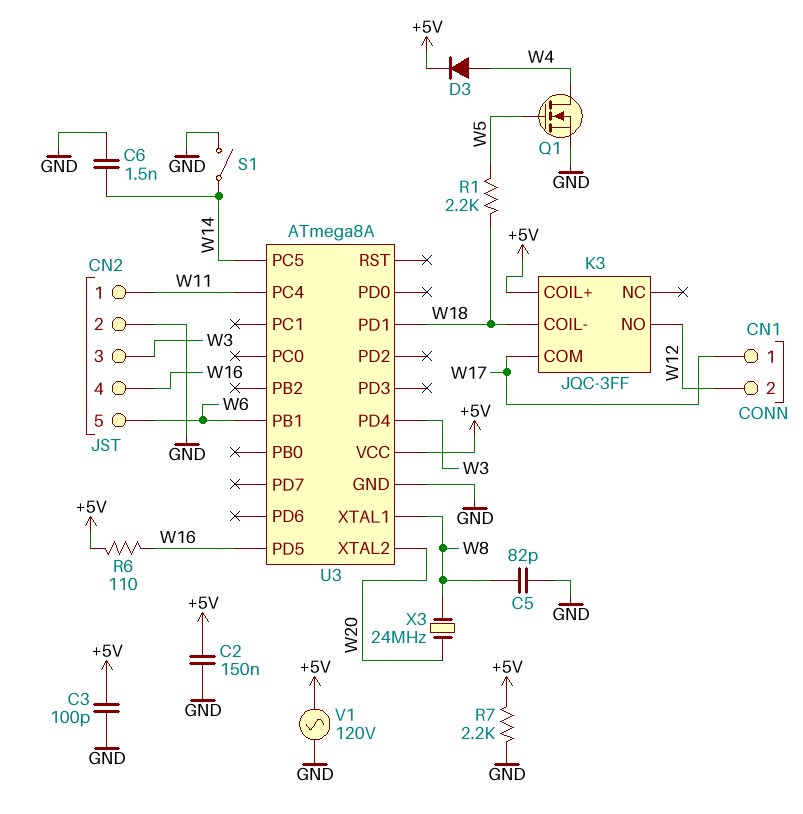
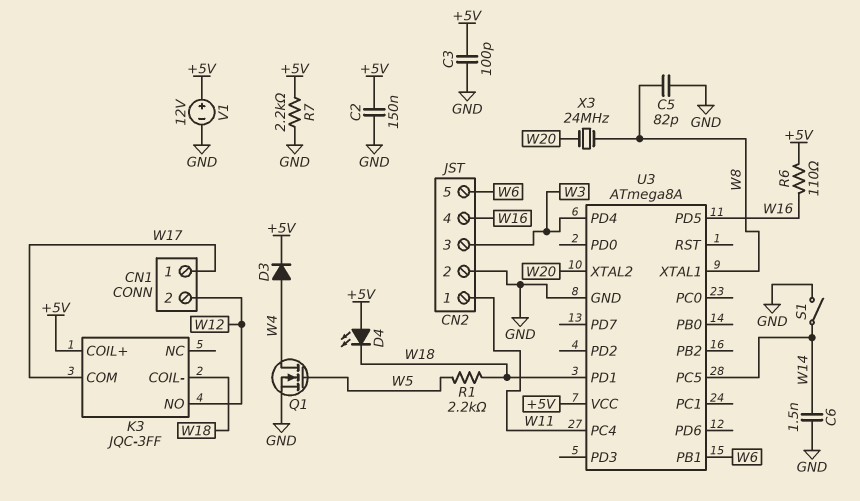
D4: none -> LED (A +5V, K W18)
V1: AC 120V (+5V, GND) -> 12V (plus +5V, minus GND)

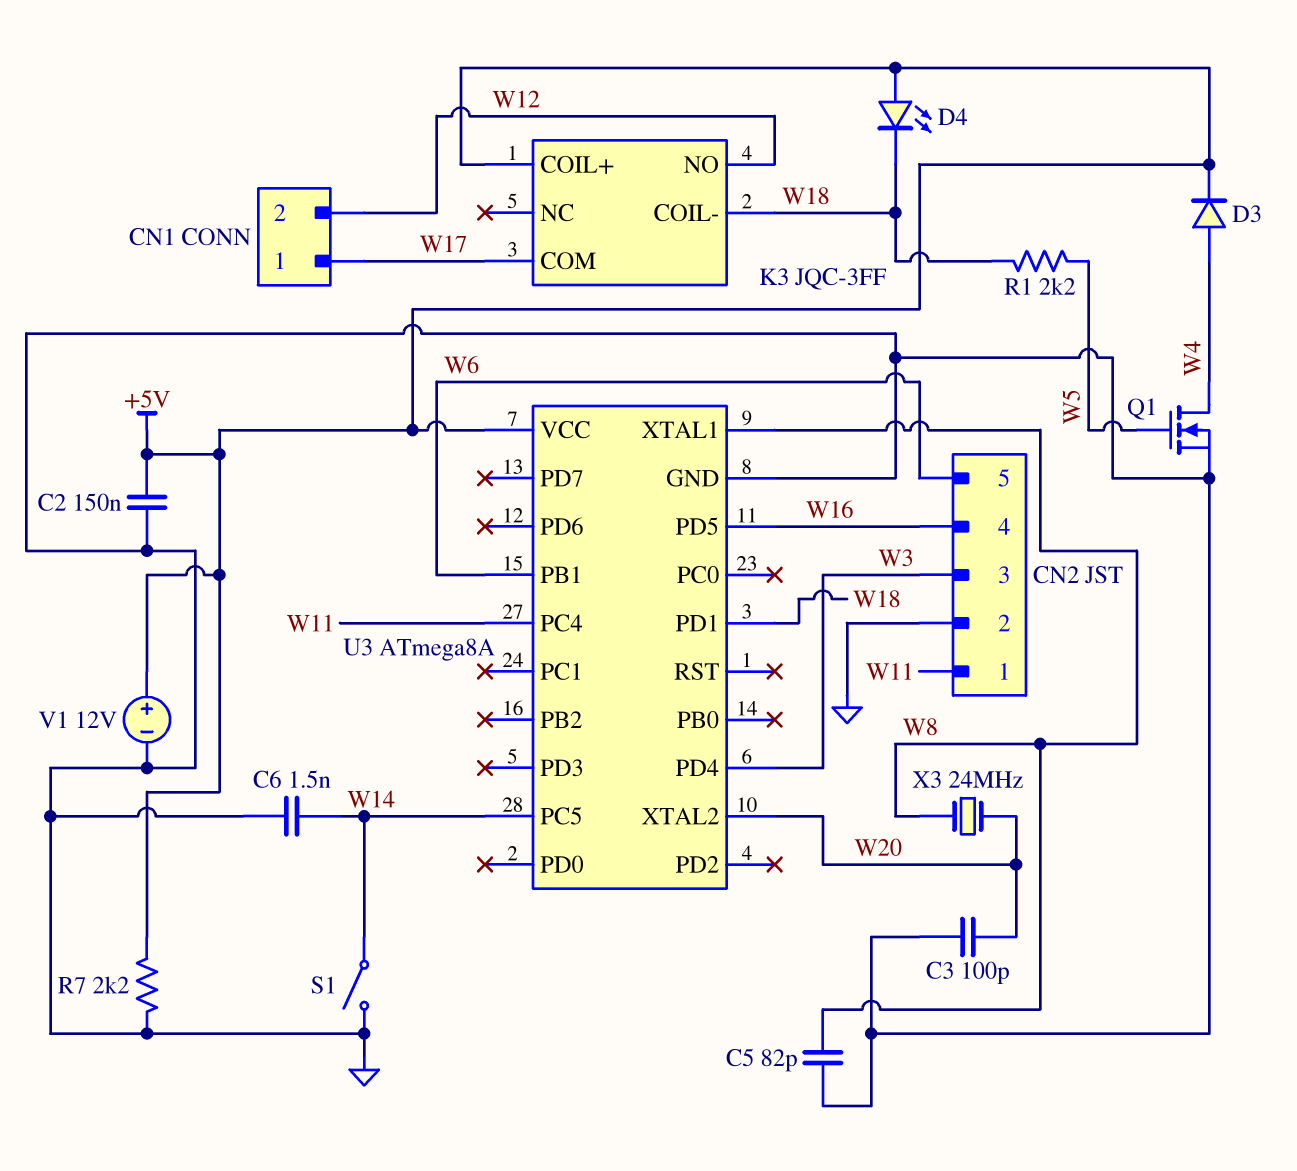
C3: 100pF (+5V, GND) -> 100pF (GND, W20)
R6: 110 (+5V, W16) -> none

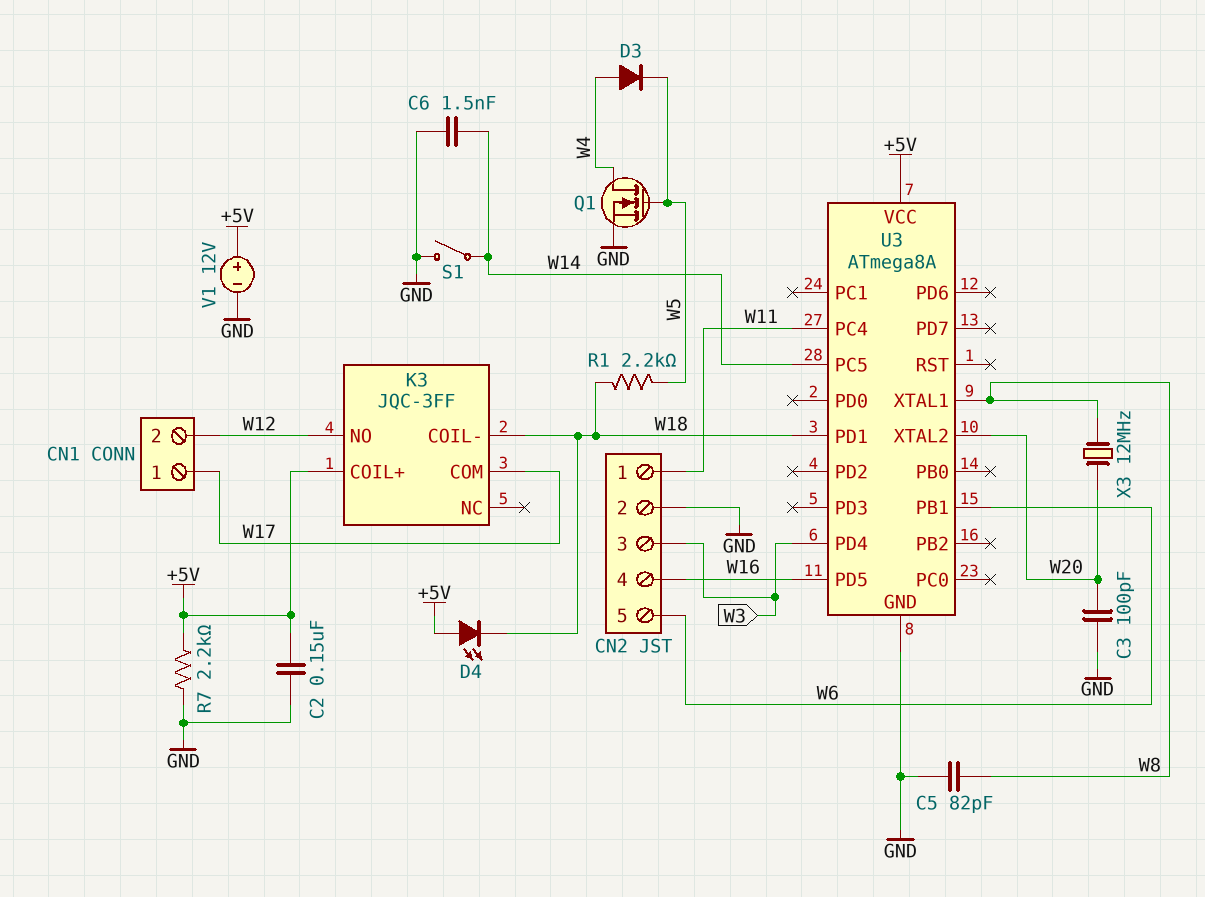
D3: diode (A W4, K +5V) -> diode (A W4, K W5)
X3: 24MHz (W8, W20) -> 12MHz (W8, W20)

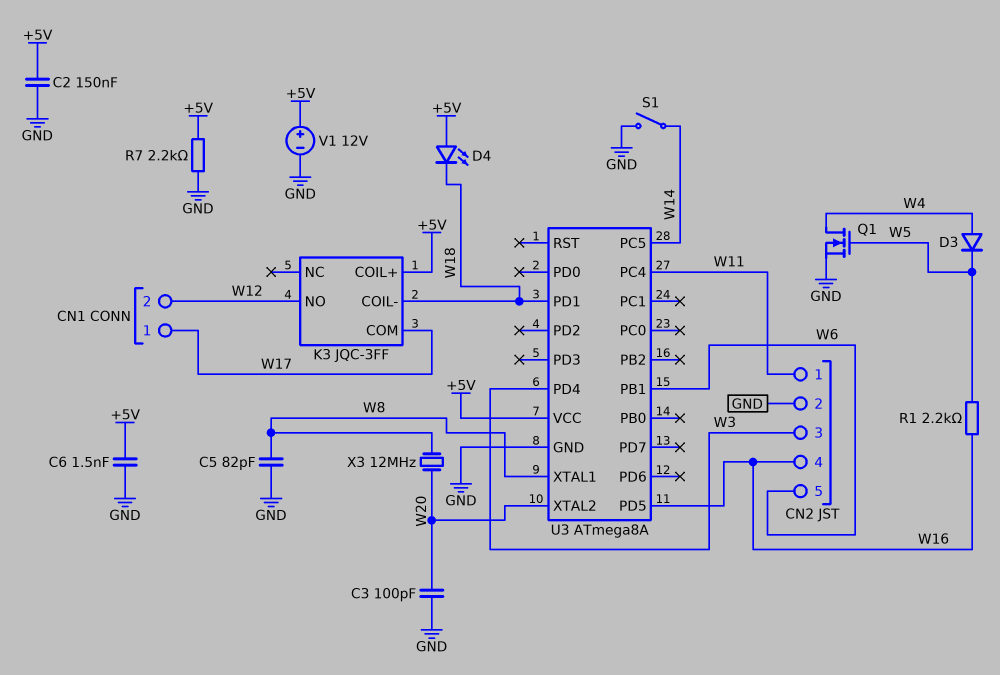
C6: 1.5nF (GND, W14) -> 1.5nF (+5V, GND)
R1: 2.2k (W5, W18) -> 2.2k (W5, W16)

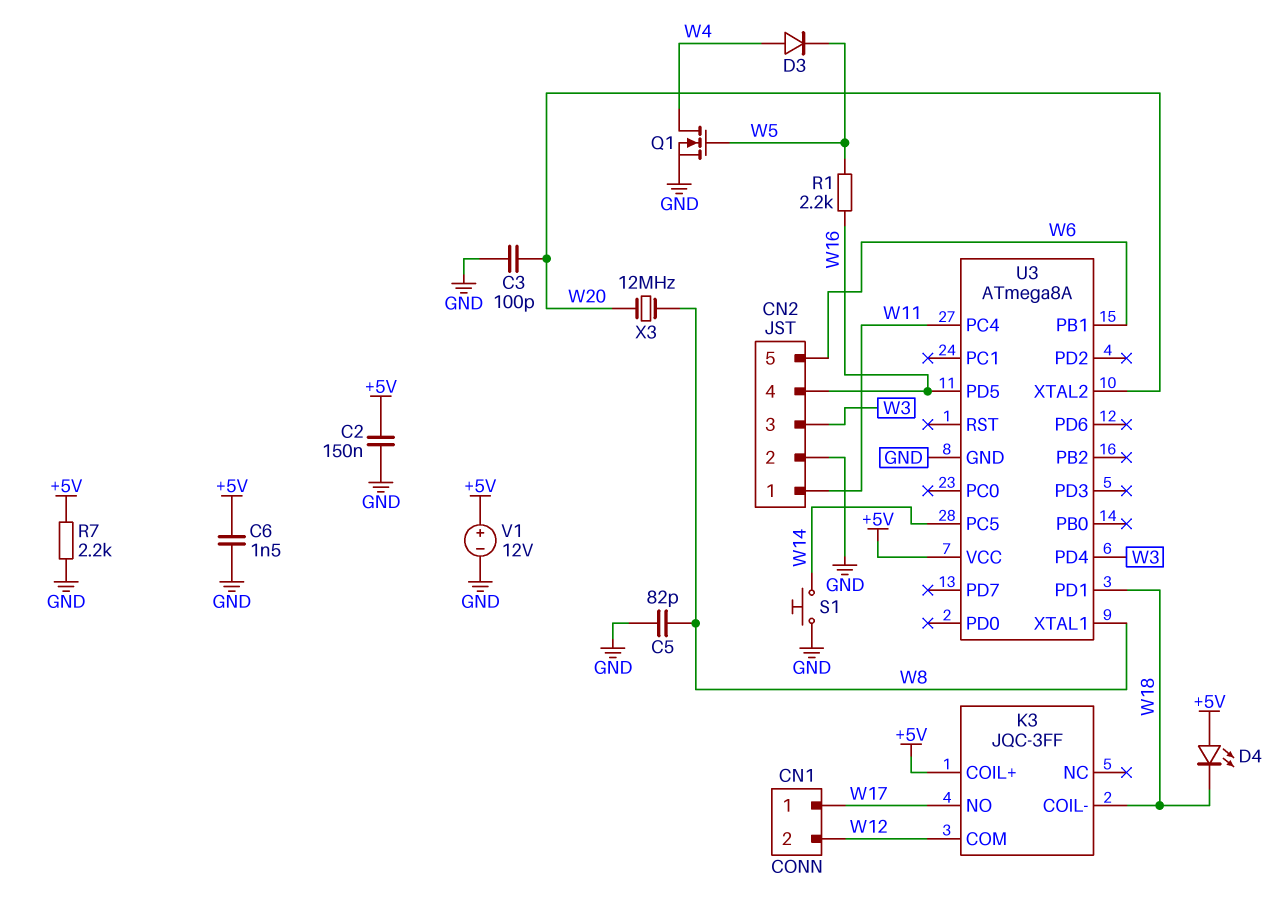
K3 pin COM: W17 -> W12
K3 pin NO: W12 -> W17
S1: switch (GND, W14) -> button (GND, W14)

